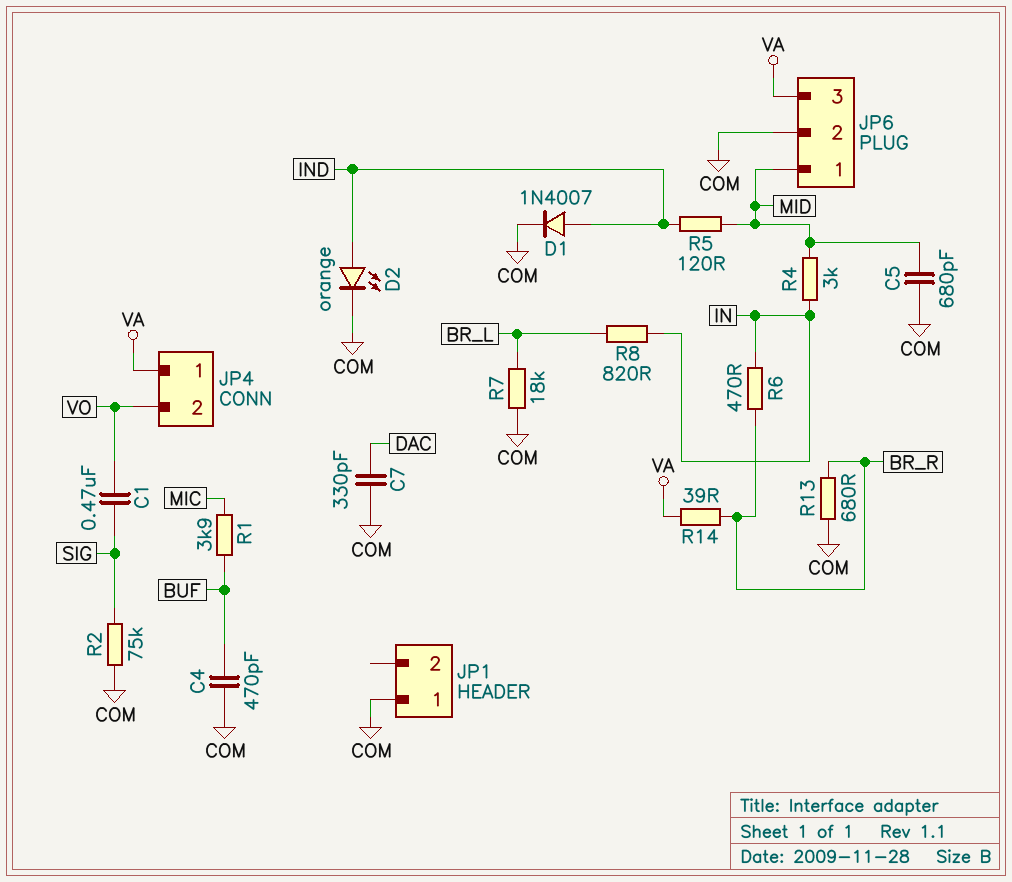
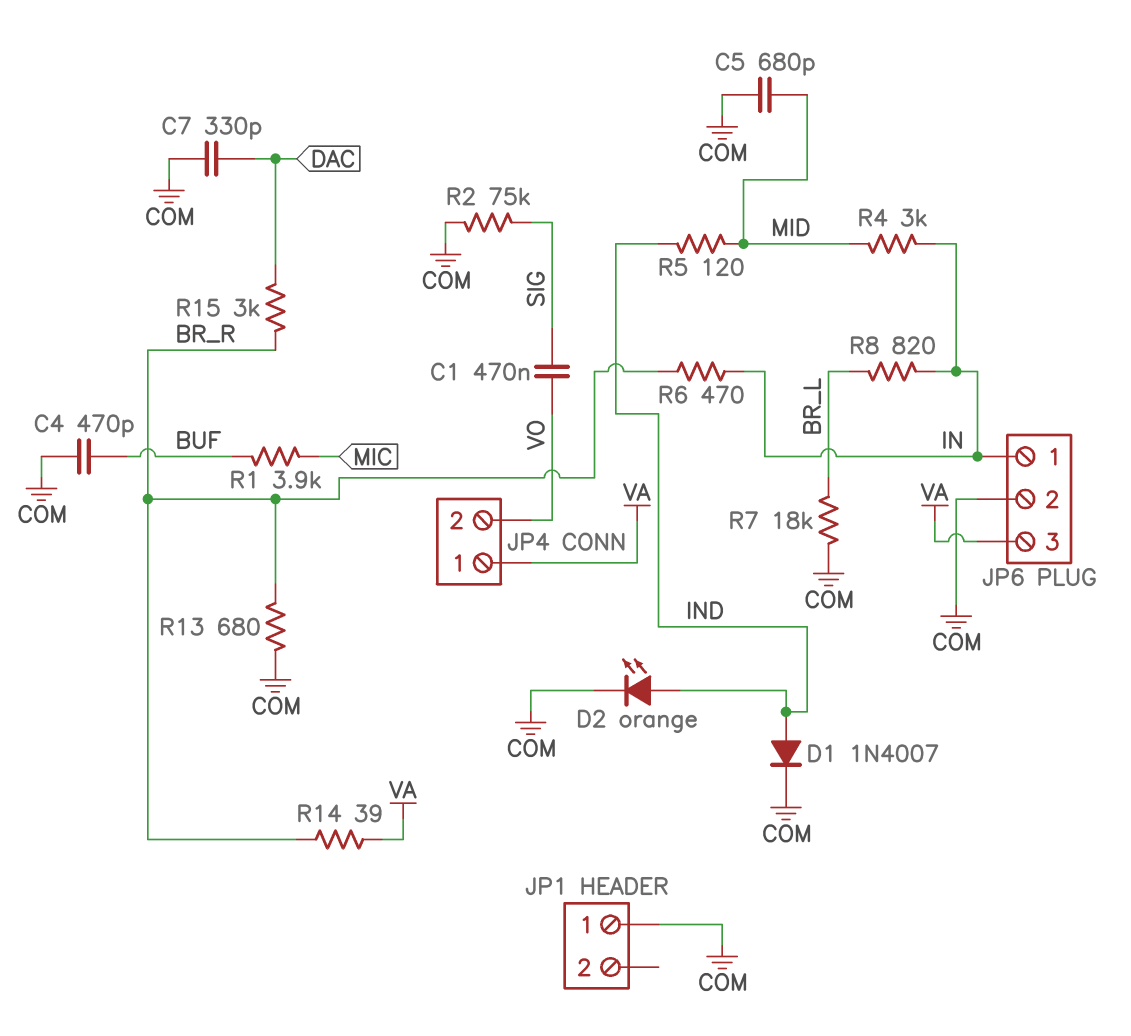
JP6 pin 1: MID -> IN
R15: none -> 3k (BR_R, DAC)

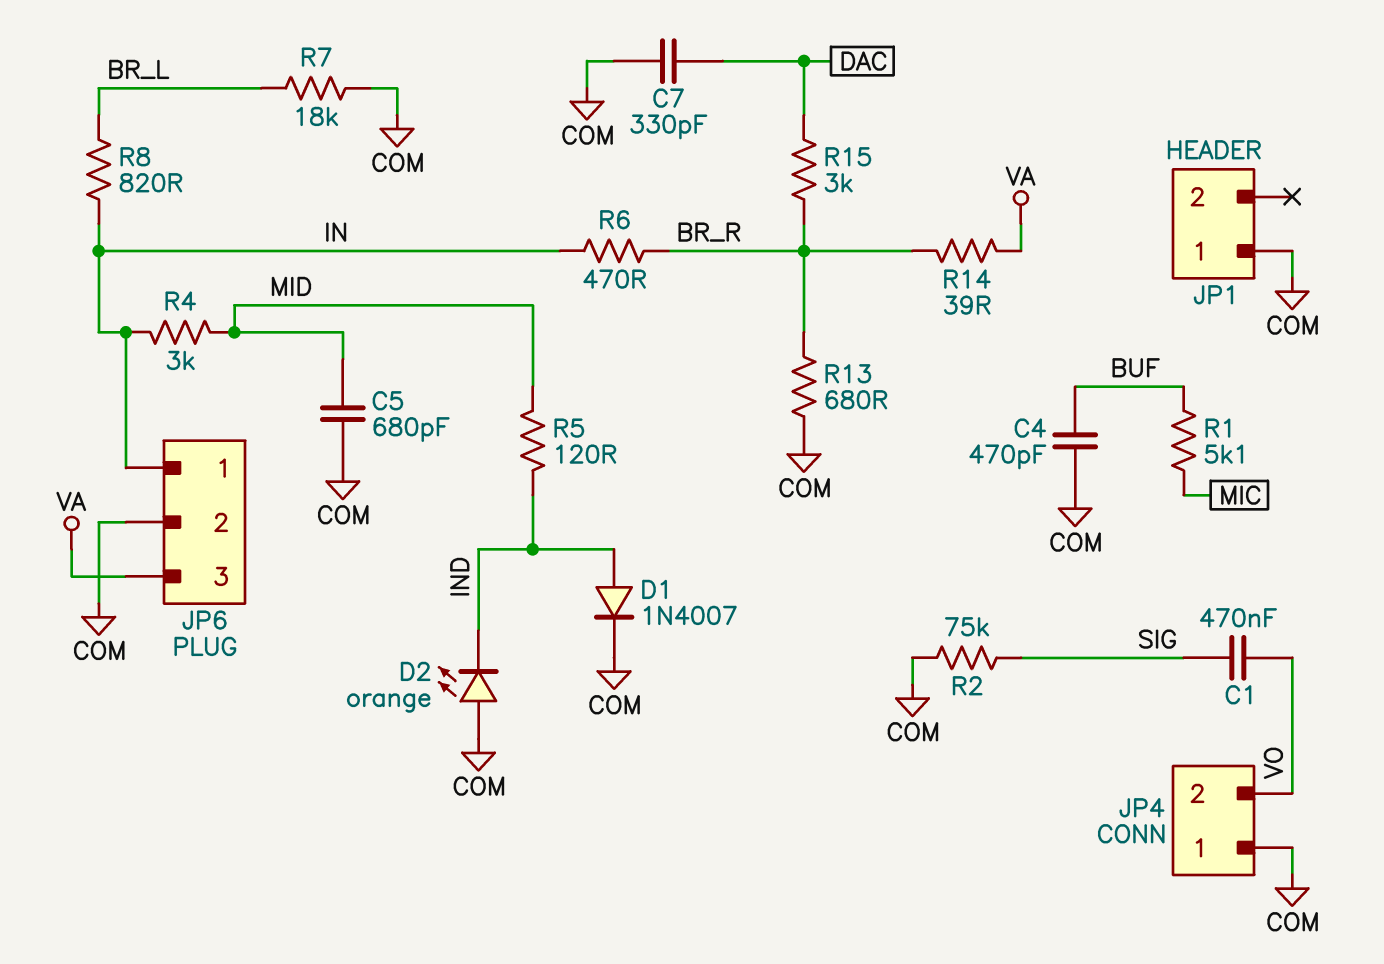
D2: LED orange (A IND, K COM) -> LED orange (A COM, K IND)
JP4 pin 1: VA -> COM
R1: 3.9k (BUF, MIC) -> 5.1k (BUF, MIC)

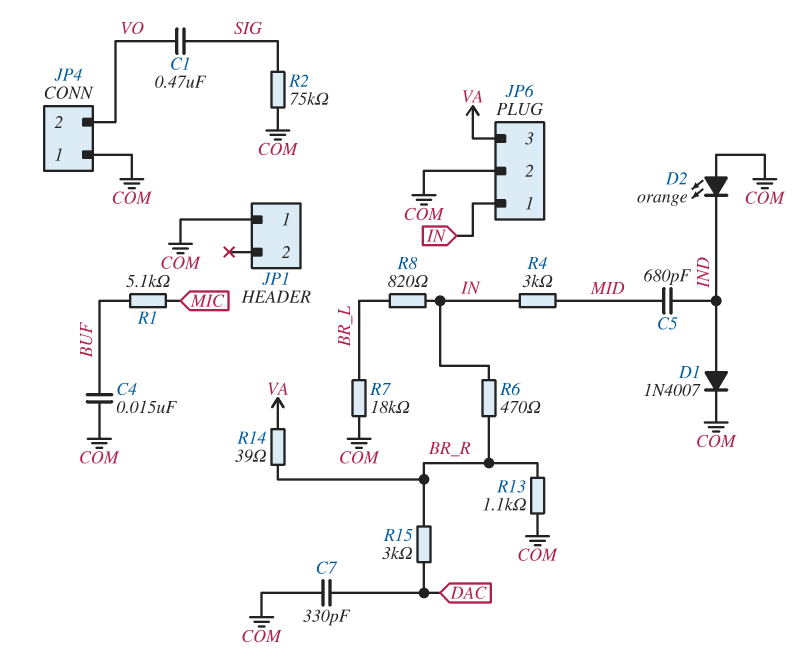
C4: 470pF (BUF, COM) -> 15nF (BUF, COM)
C5: 680pF (COM, MID) -> 680pF (IND, MID)
R5: 120 (IND, MID) -> none
R13: 680 (BR_R, COM) -> 1.1k (BR_R, COM)

